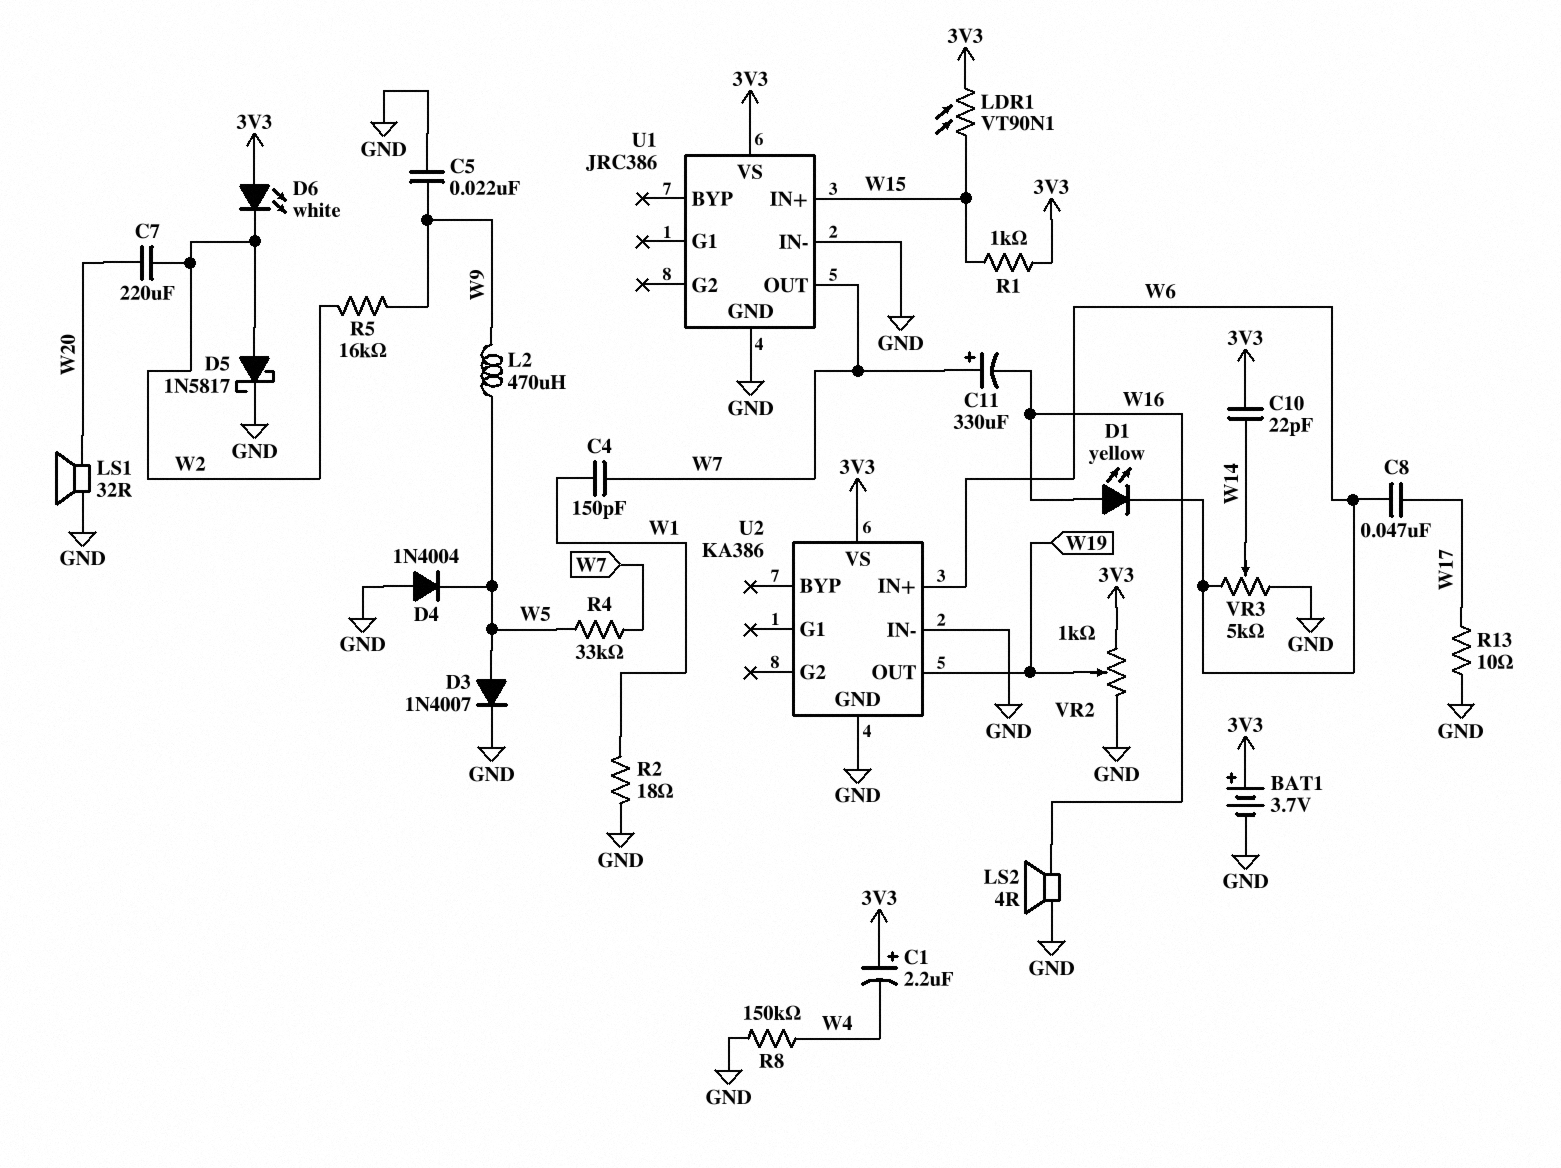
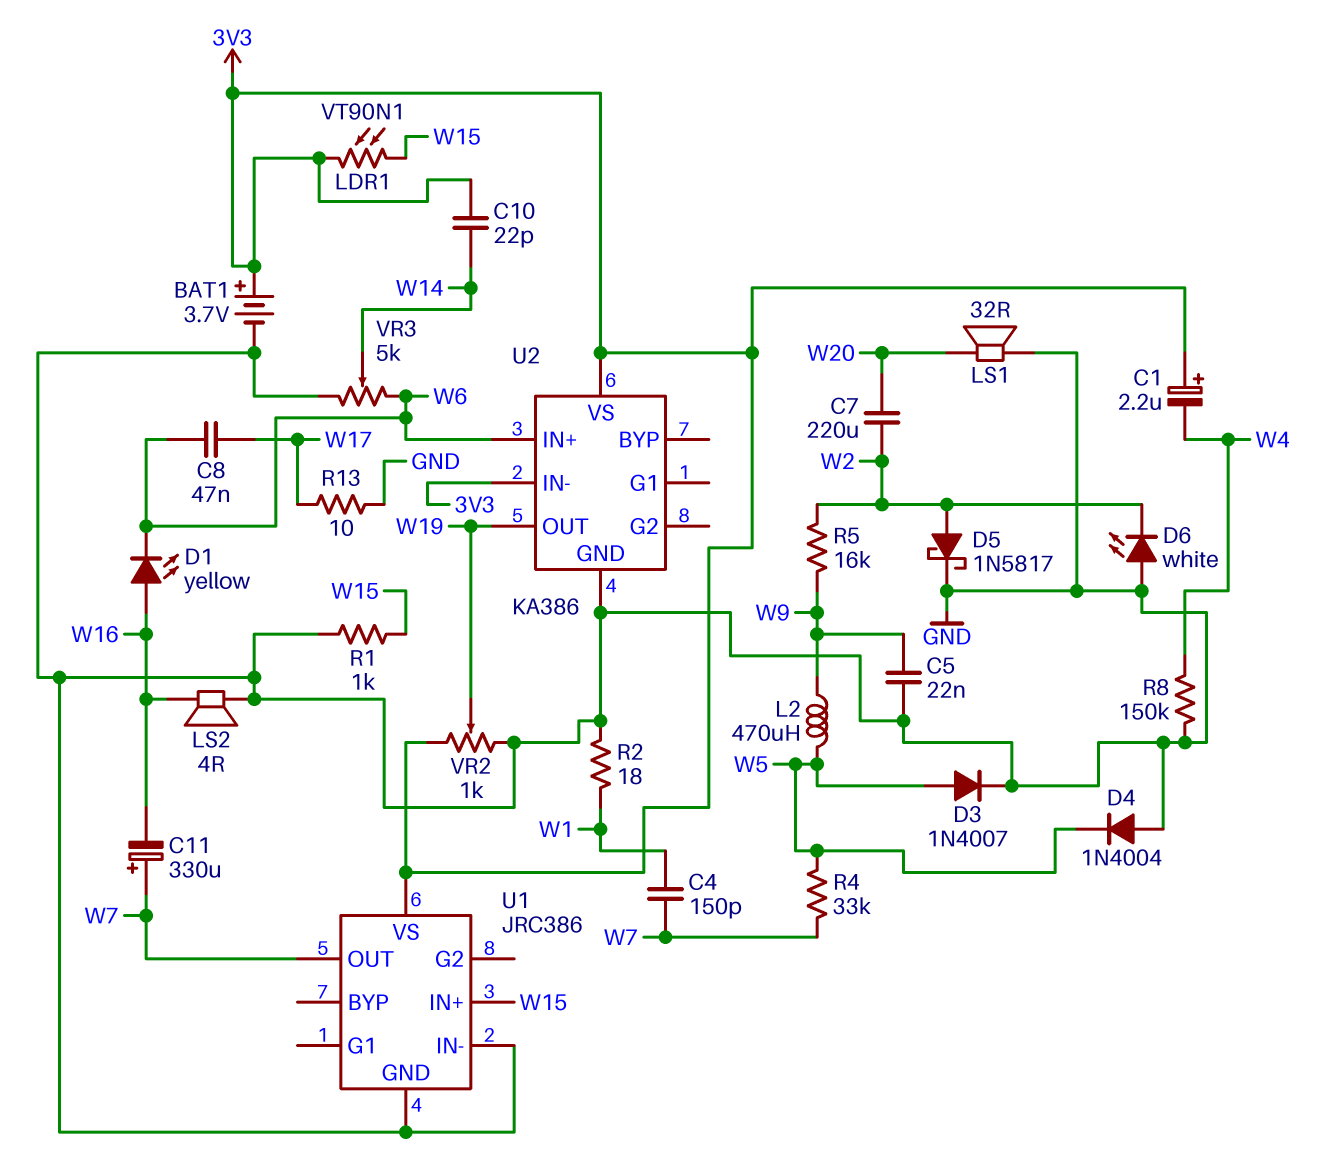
D6: LED white (A 3V3, K W2) -> LED white (A GND, K W2)
R1: 1k (3V3, W15) -> 1k (GND, W15)
U2 pin IN-: GND -> 3V3

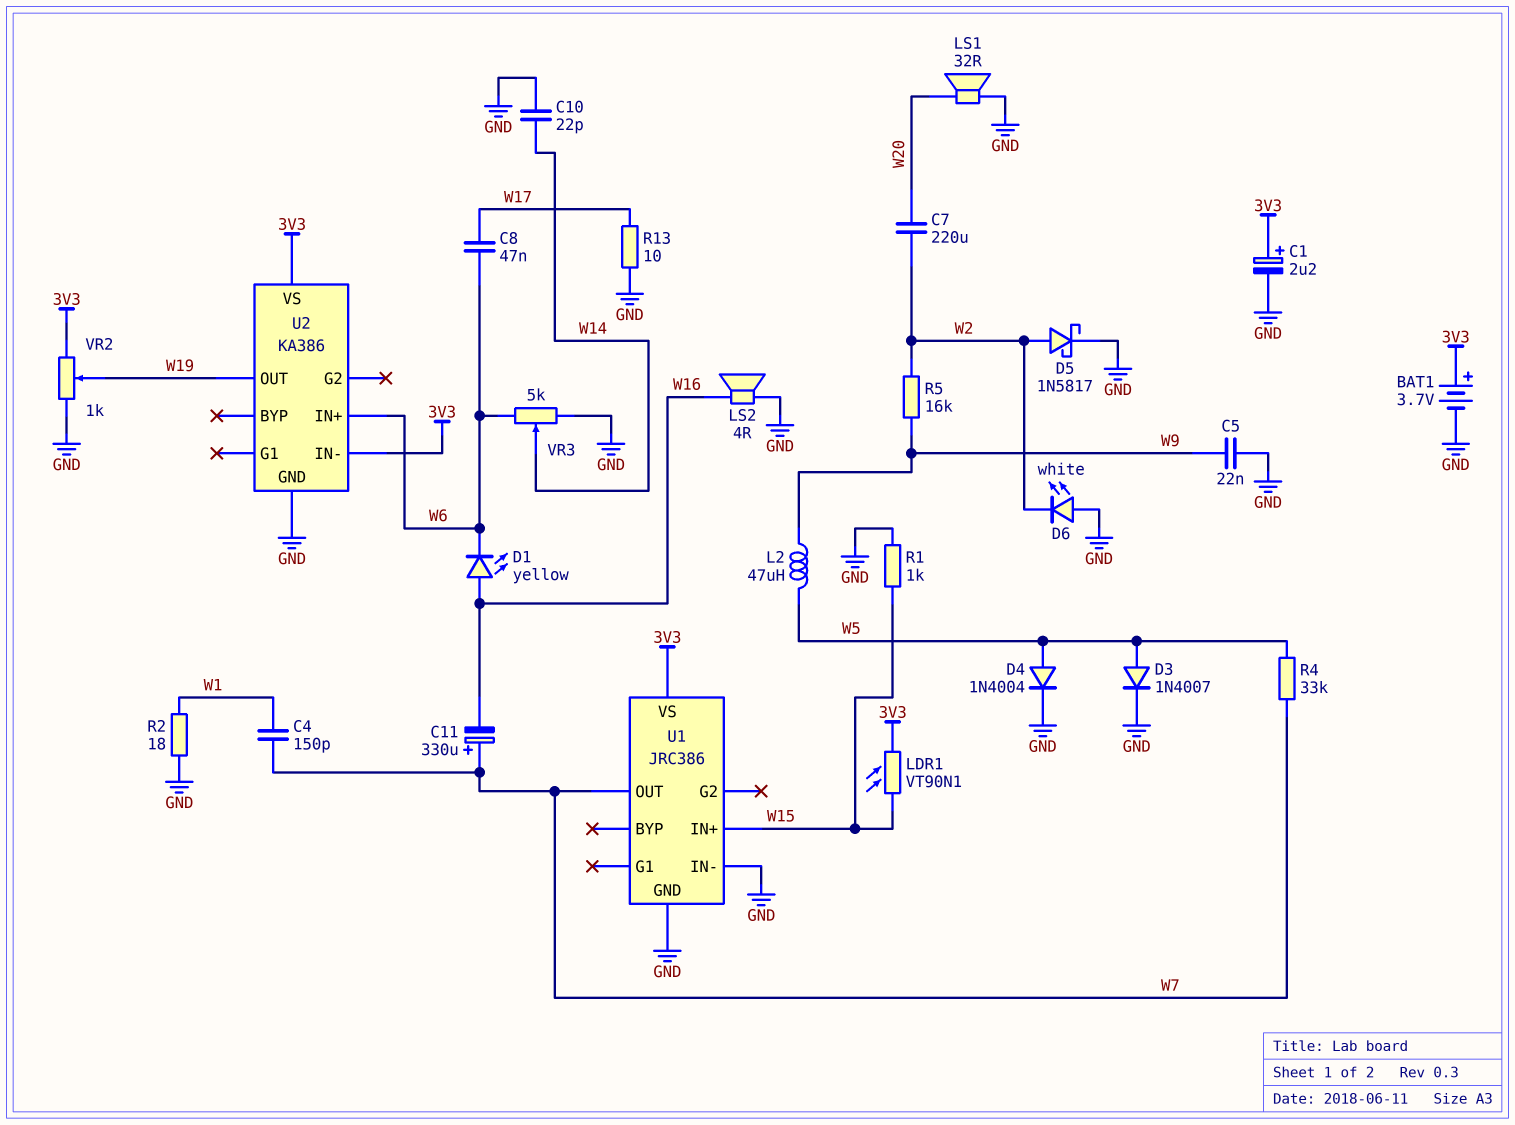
C1: 2.2uF (plus 3V3, minus W4) -> 2.2uF (plus 3V3, minus GND)
C10: 22pF (3V3, W14) -> 22pF (GND, W14)
D4: diode 1N4004 (A GND, K W5) -> diode 1N4004 (A W5, K GND)
L2: 470uH (W5, W9) -> 47uH (W5, W9)
R8: 150k (GND, W4) -> none

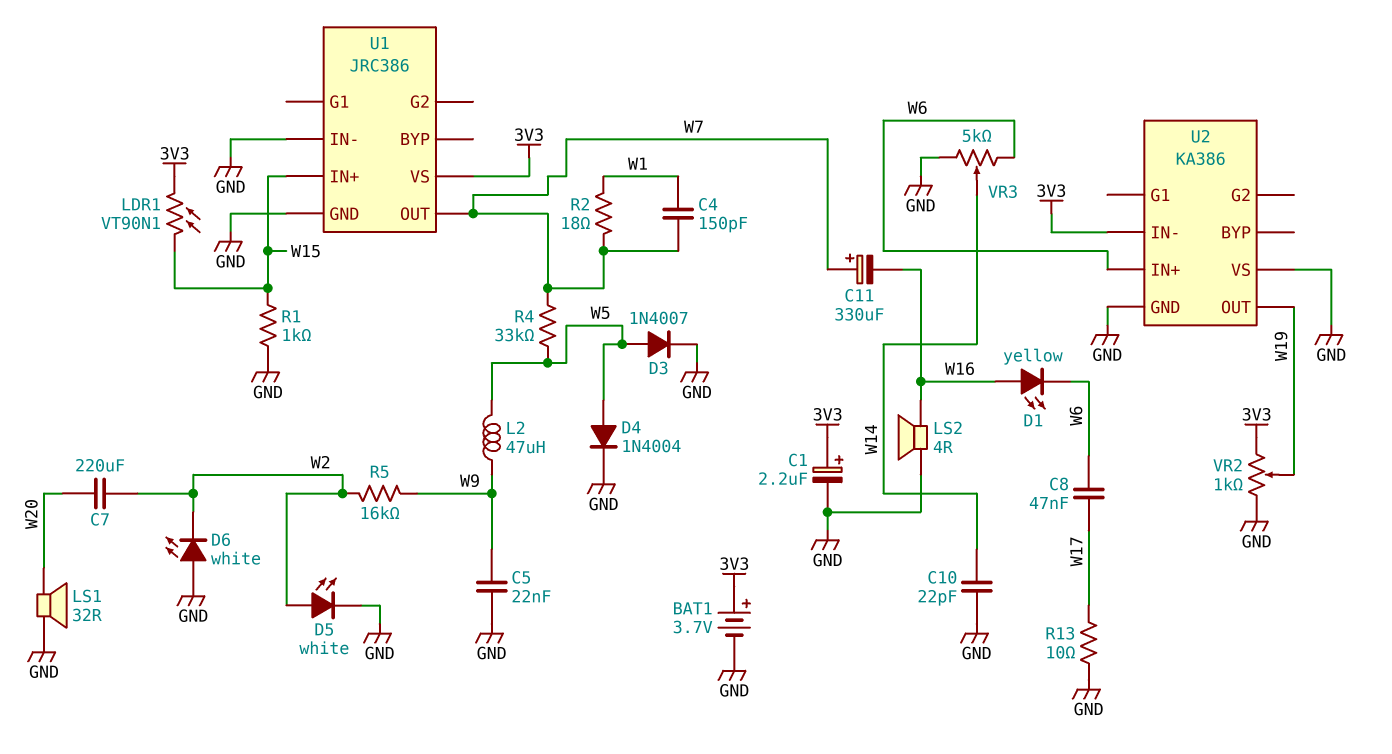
D5: schottky 1N5817 (A W2, K GND) -> LED white (A W2, K GND)
R2: 18 (GND, W1) -> 18 (W1, W7)
U2 pin VS: 3V3 -> GND

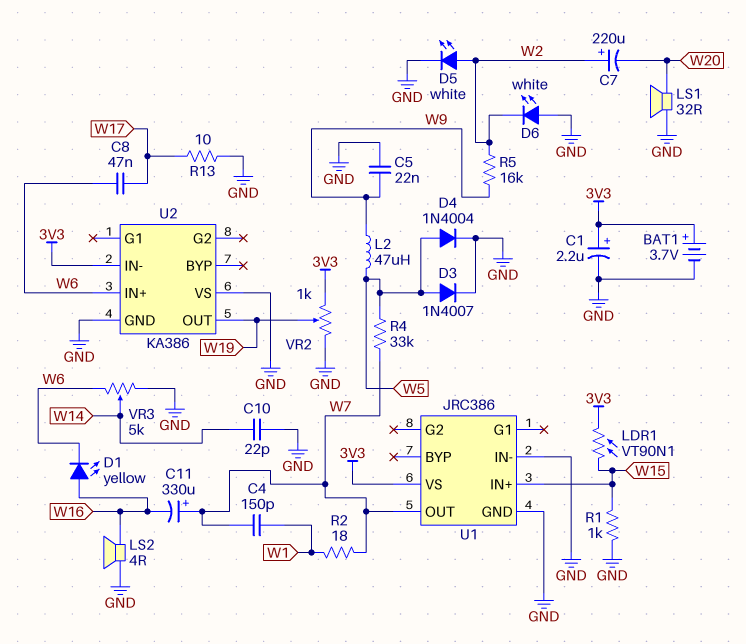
C7: 220uF (W2, W20) -> 220uF (plus W2, minus W20)

